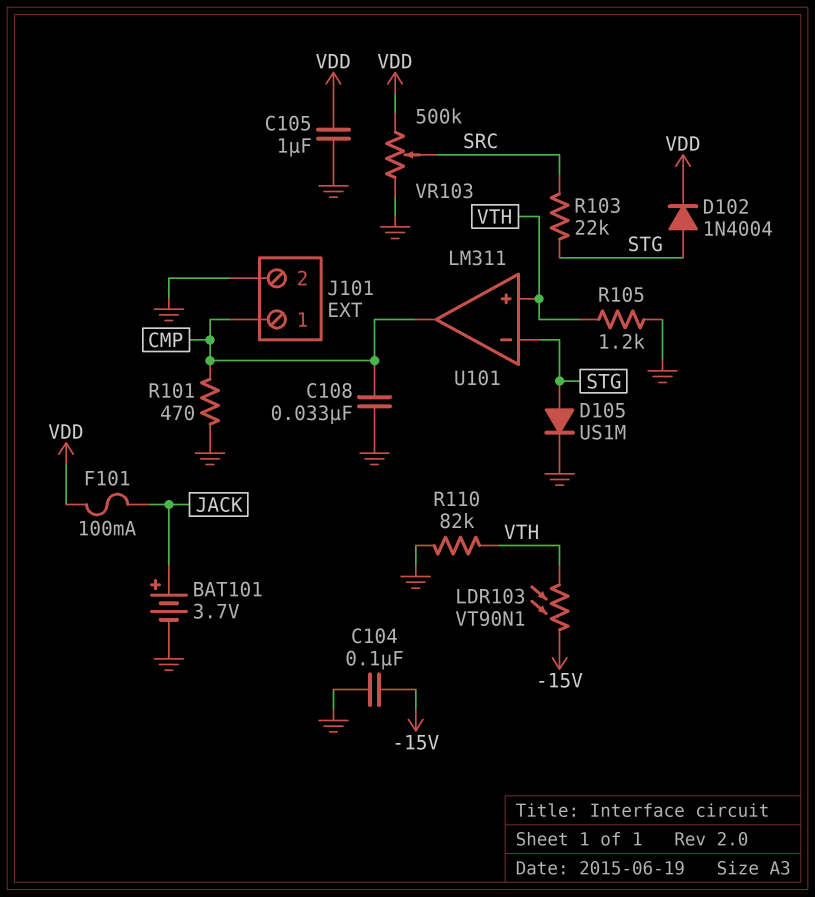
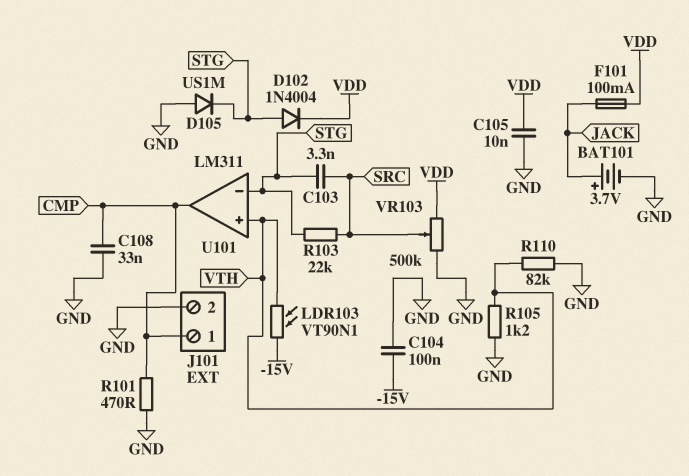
C103: none -> 3.3nF (SRC, STG)
C105: 1uF (GND, VDD) -> 10nF (GND, VDD)
D105: diode US1M (A STG, K GND) -> diode US1M (A GND, K STG)

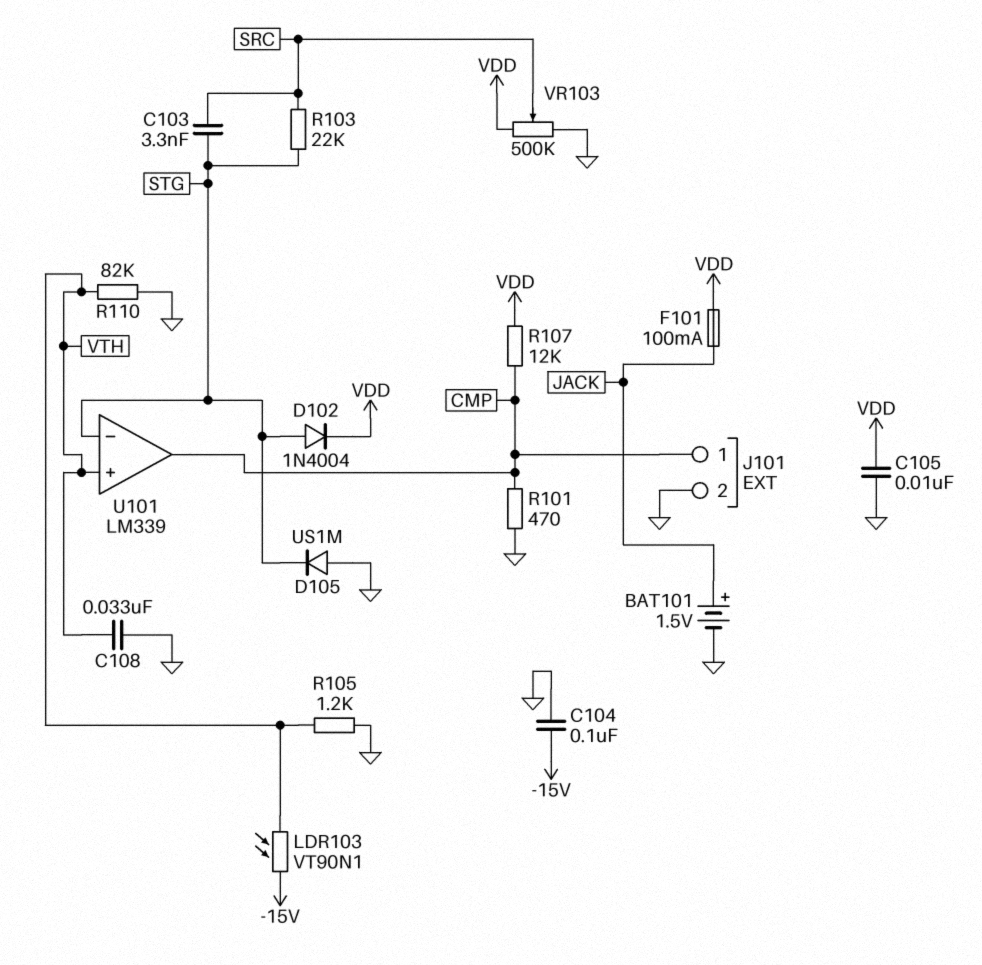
BAT101: 3.7V (plus JACK, minus GND) -> 1.5V (plus JACK, minus GND)
C108: 33nF (CMP, GND) -> 33nF (GND, VTH)
R107: none -> 12k (CMP, VDD)
U101: LM311 -> LM339

